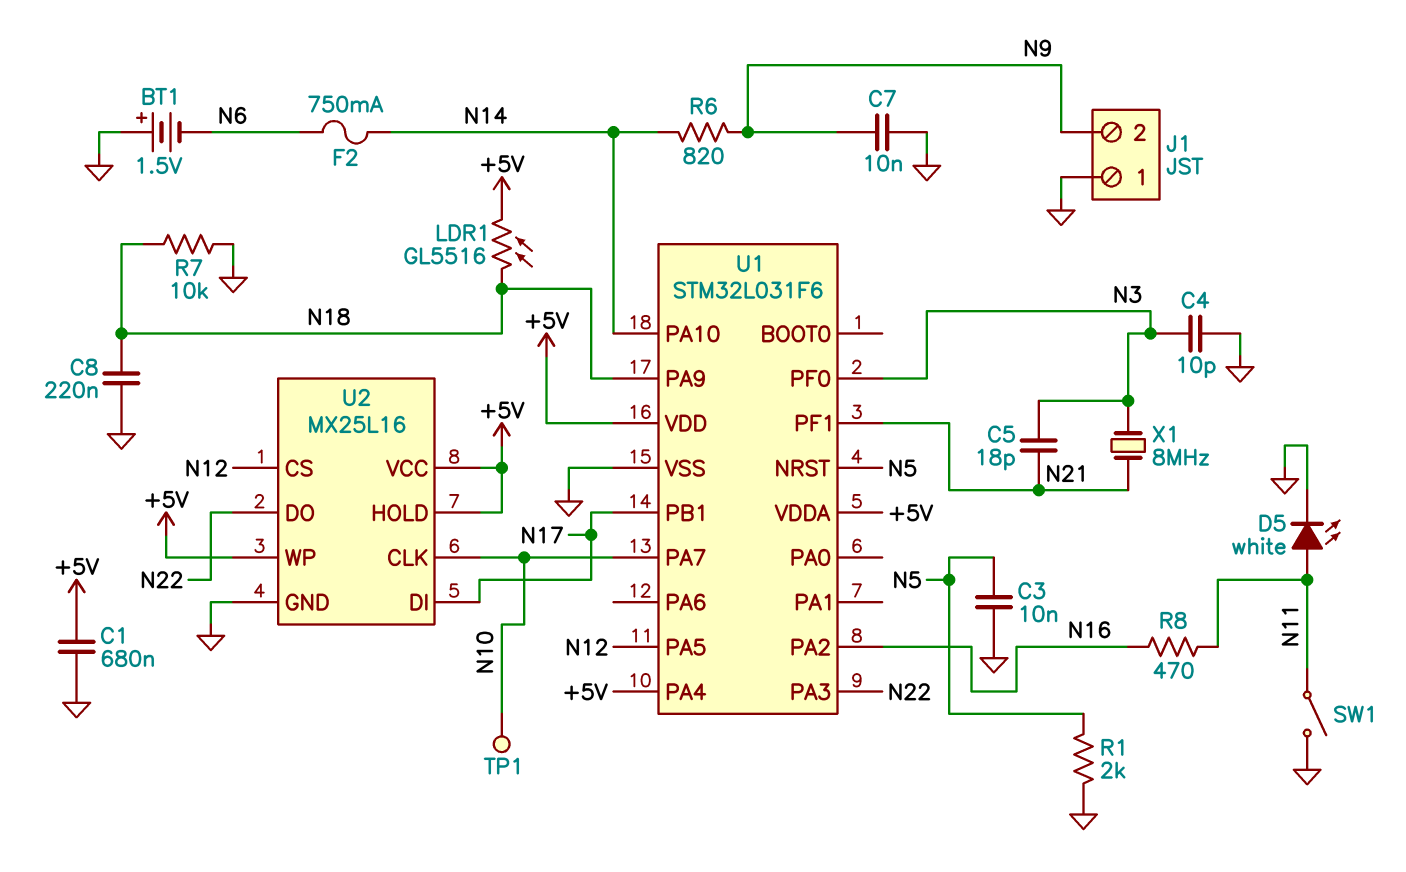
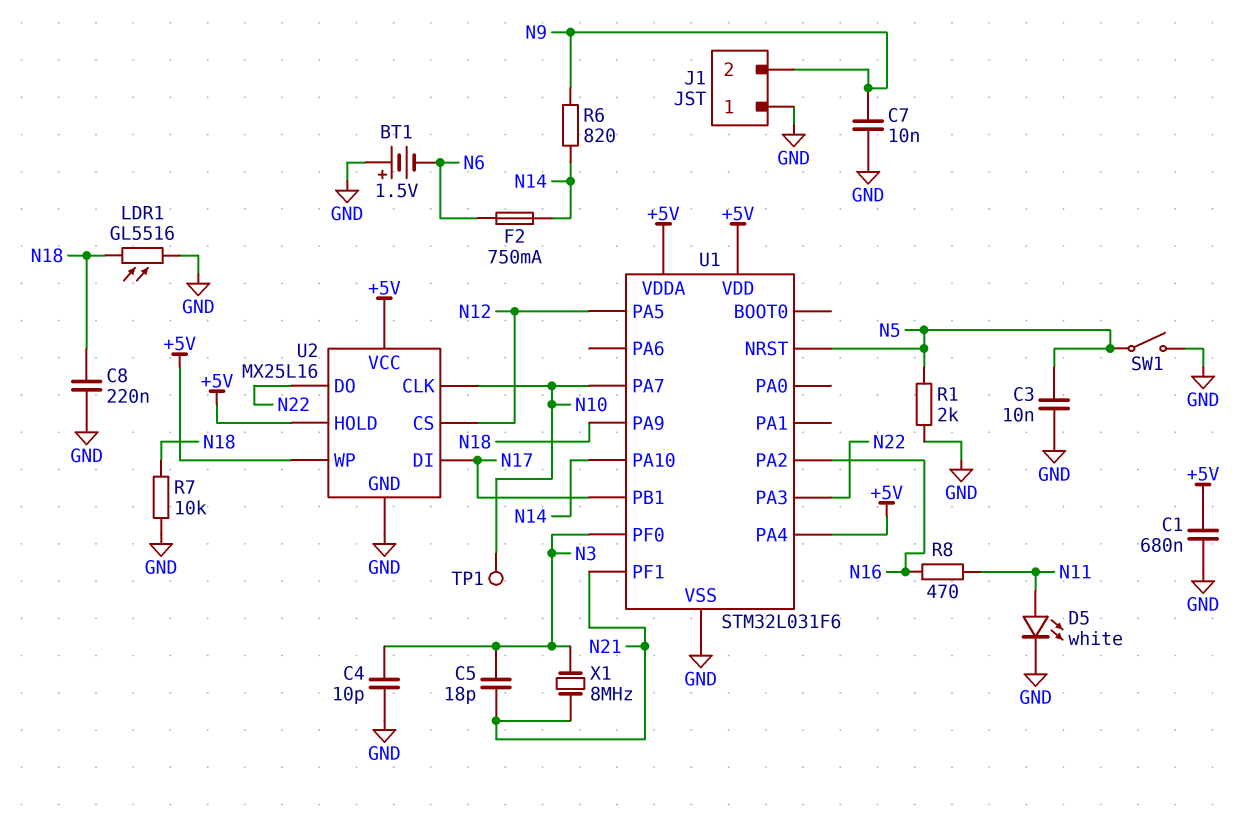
LDR1: GL5516 (+5V, N18) -> GL5516 (GND, N18)
SW1: switch (GND, N11) -> switch (GND, N5)

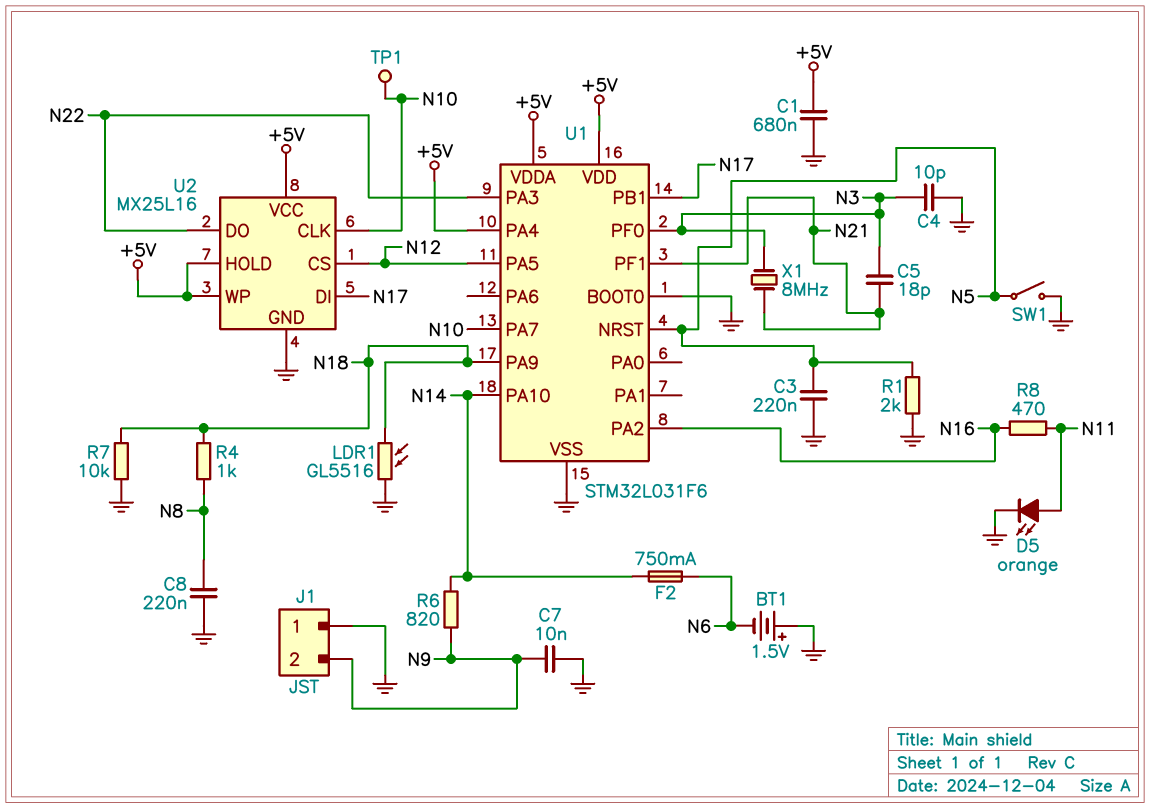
C3: 10nF (GND, N5) -> 220nF (GND, N5)
C8: 220nF (GND, N18) -> 220nF (GND, N8)
D5: LED white (A N11, K GND) -> LED orange (A N11, K GND)
R4: none -> 1k (N8, N18)
U1 pin BOOT0: none -> GND

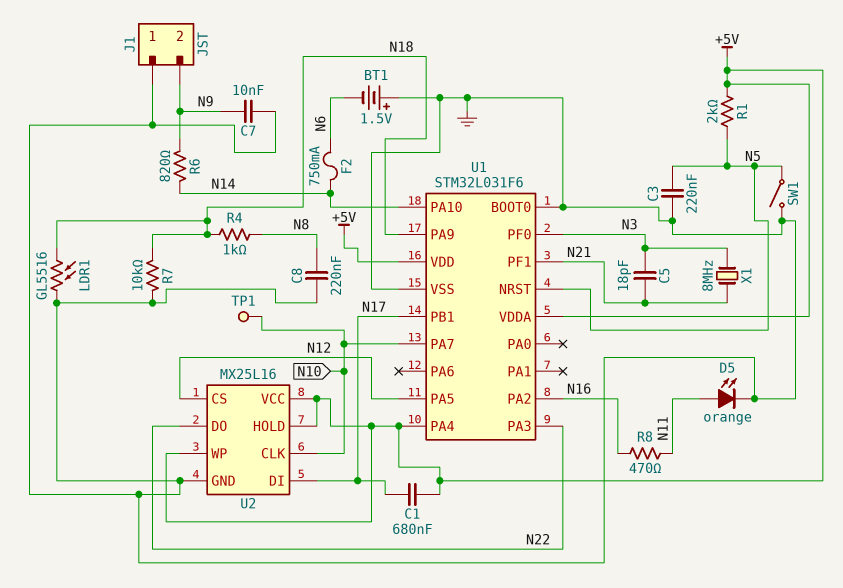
C1: 680nF (+5V, GND) -> 680nF (+5V, N17)
C4: 10pF (GND, N3) -> none
R1: 2k (GND, N5) -> 2k (+5V, N5)

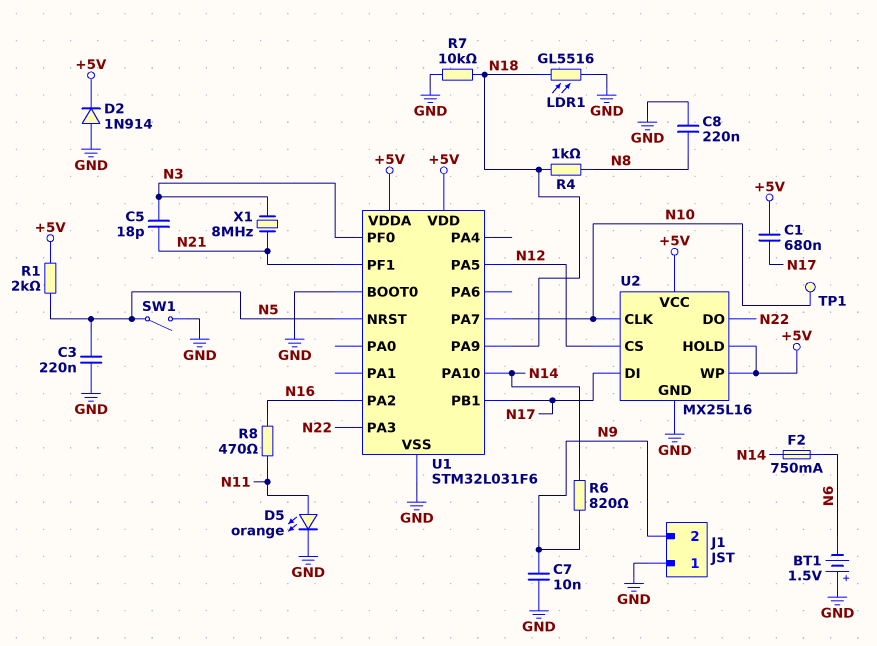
D2: none -> diode 1N914 (A GND, K +5V)
U1 pin PA4: +5V -> none

